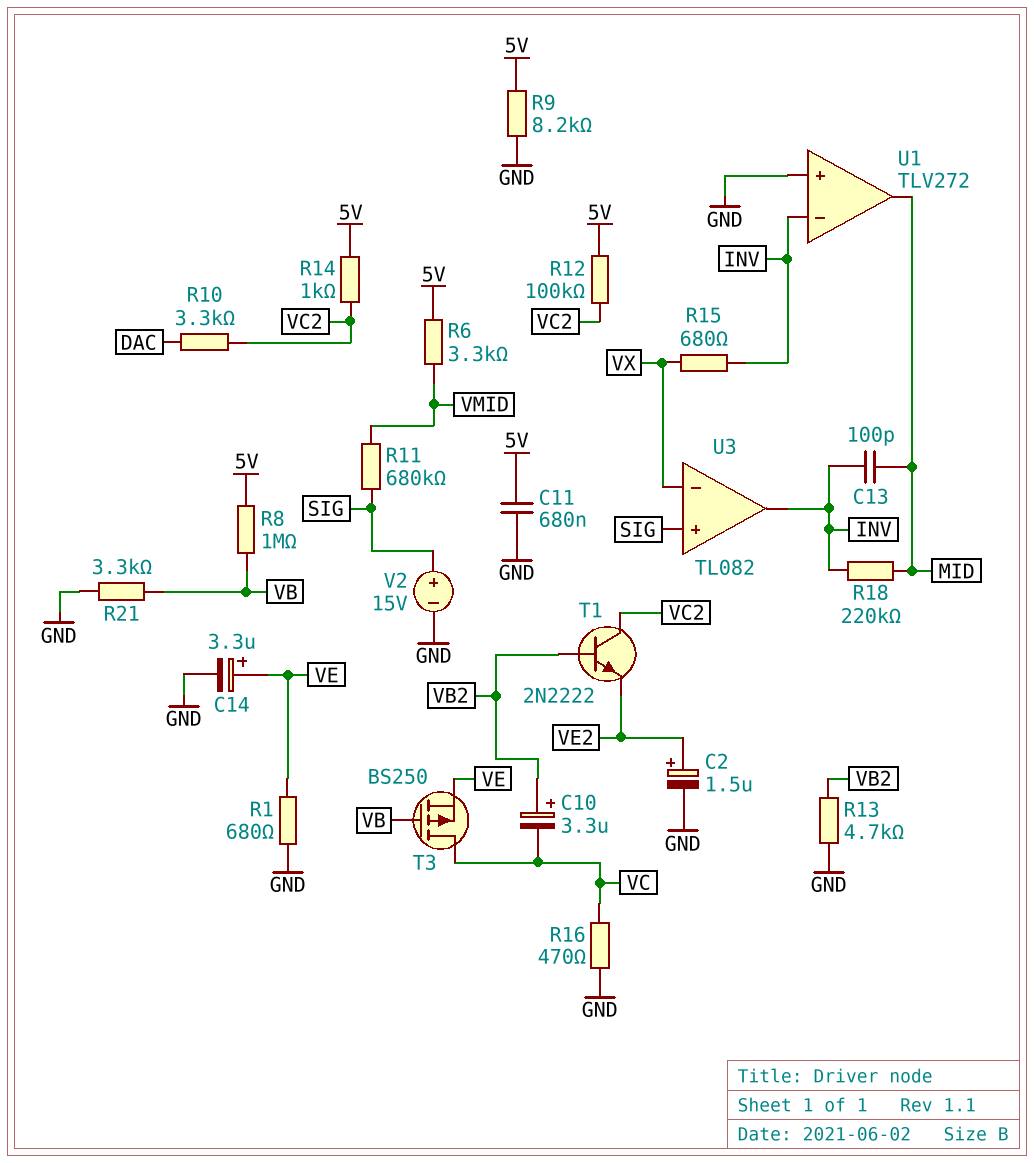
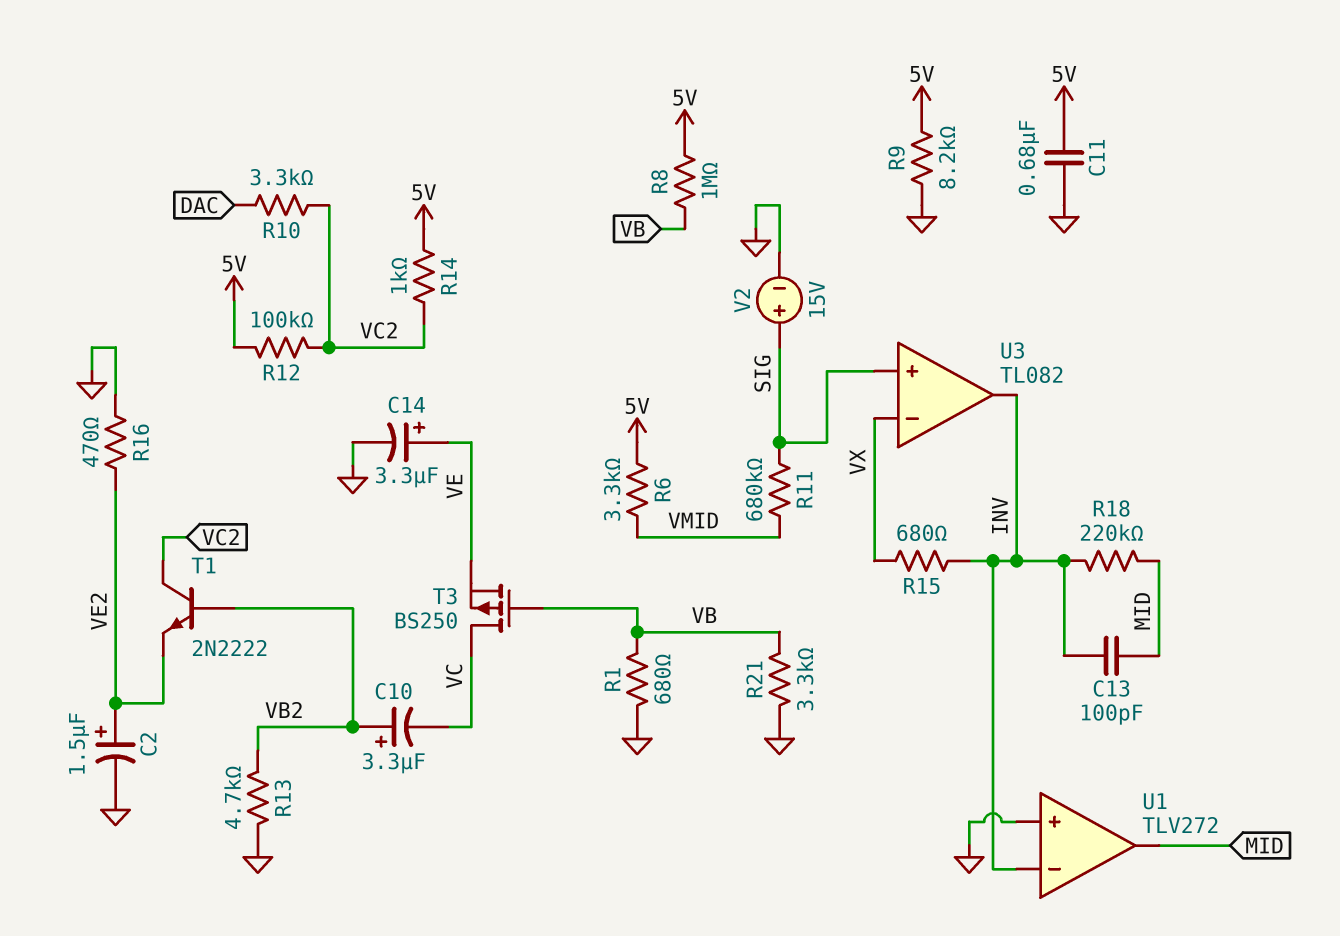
R1: 680 (GND, VE) -> 680 (GND, VB)
R16: 470 (GND, VC) -> 470 (GND, VE2)

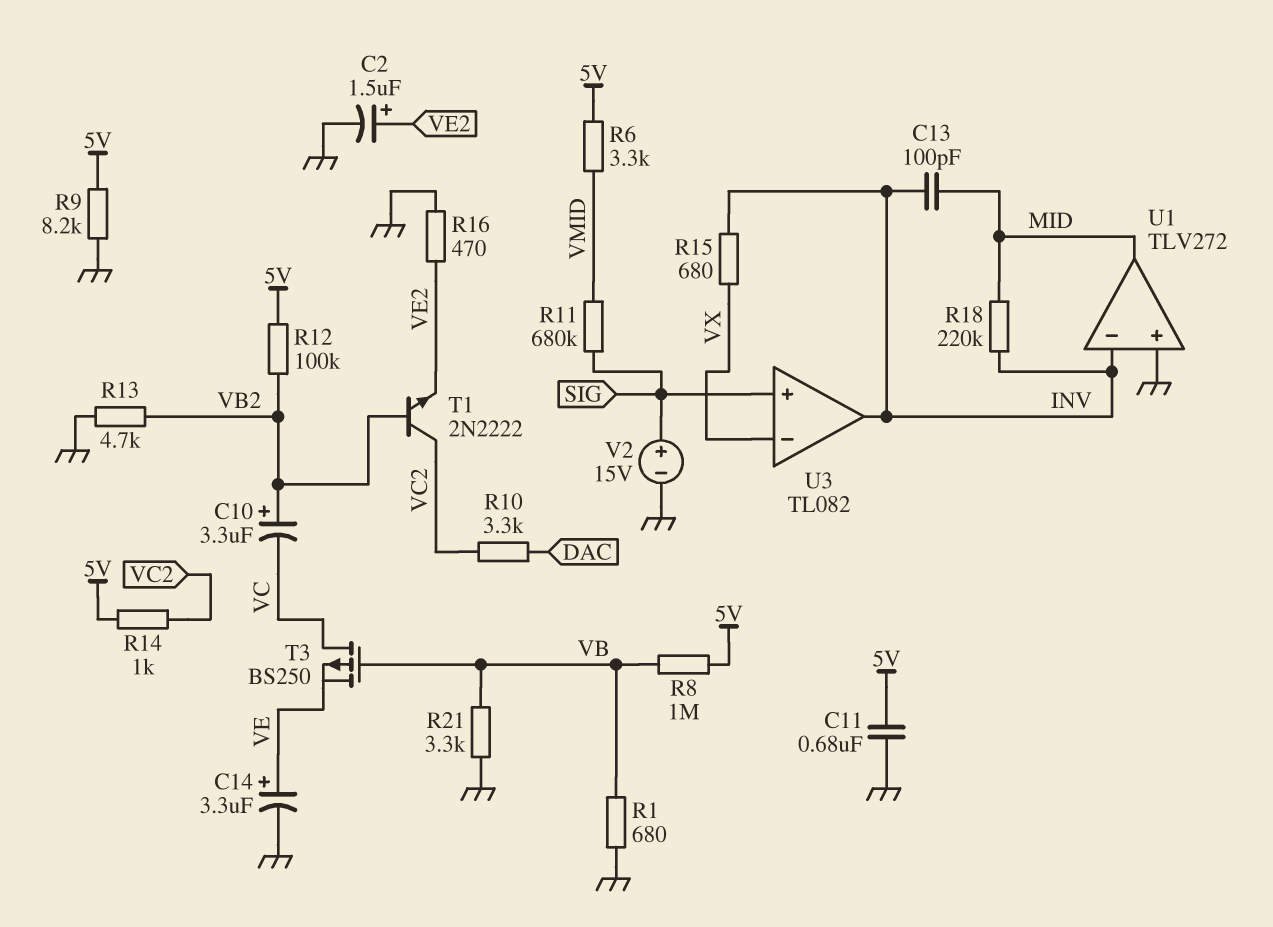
R12: 100k (5V, VC2) -> 100k (5V, VB2)

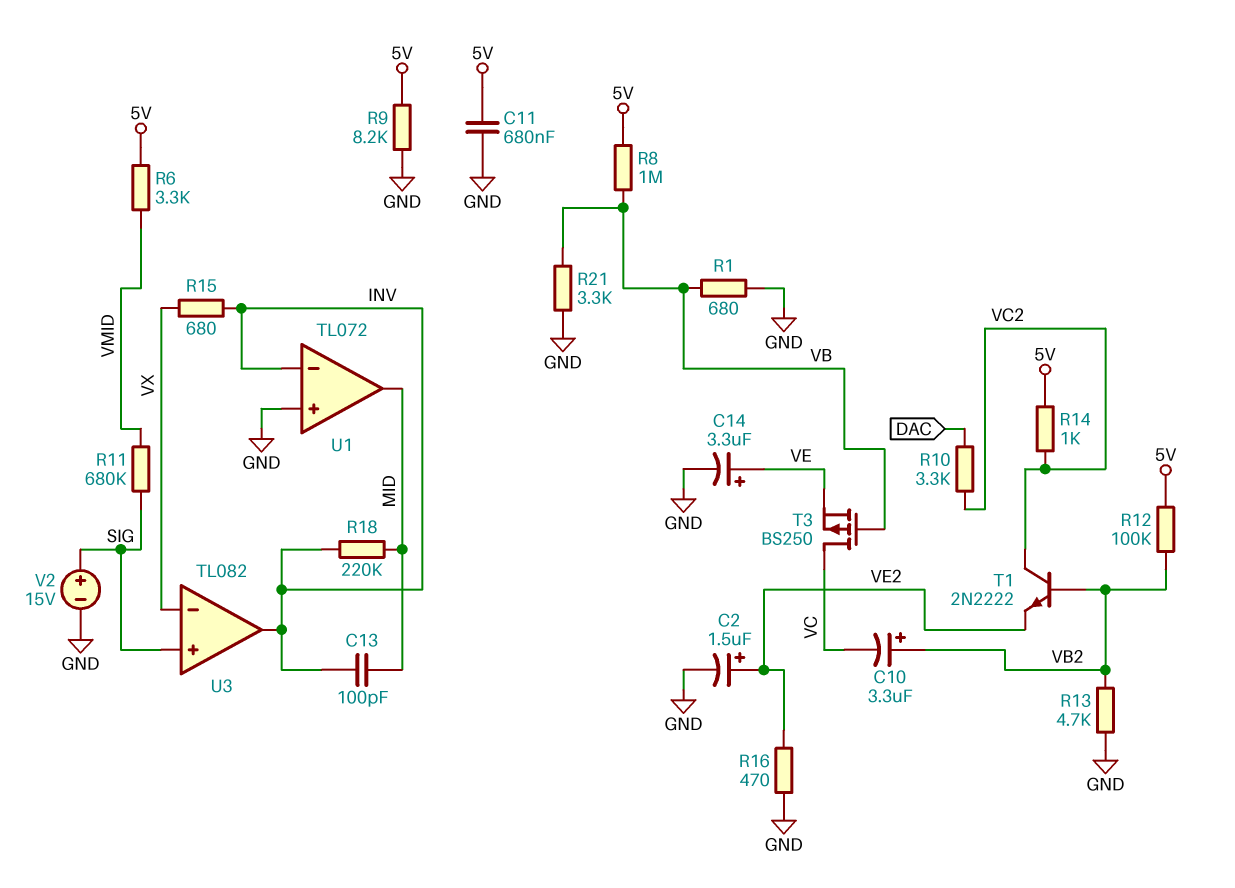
U1: TLV272 -> TL072

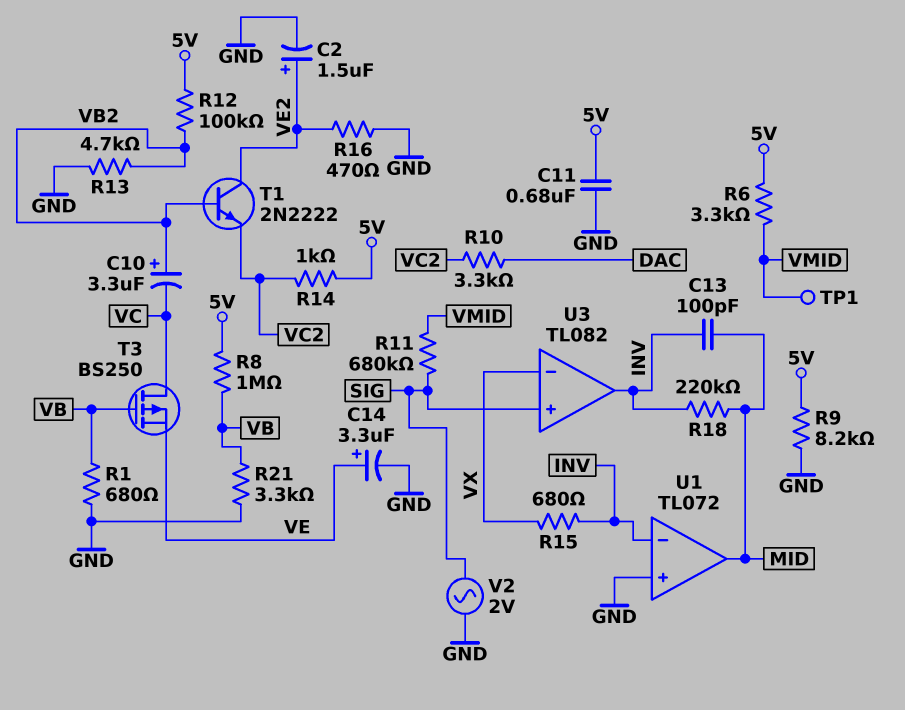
T1: NPN 2N2222 (B VB2, C VC2, E VE2) -> NPN 2N2222 (B VB2, C VE2, E VC2)
TP1: none -> test point (VMID)
V2: 15V (plus SIG, minus GND) -> AC 2V (GND, SIG)

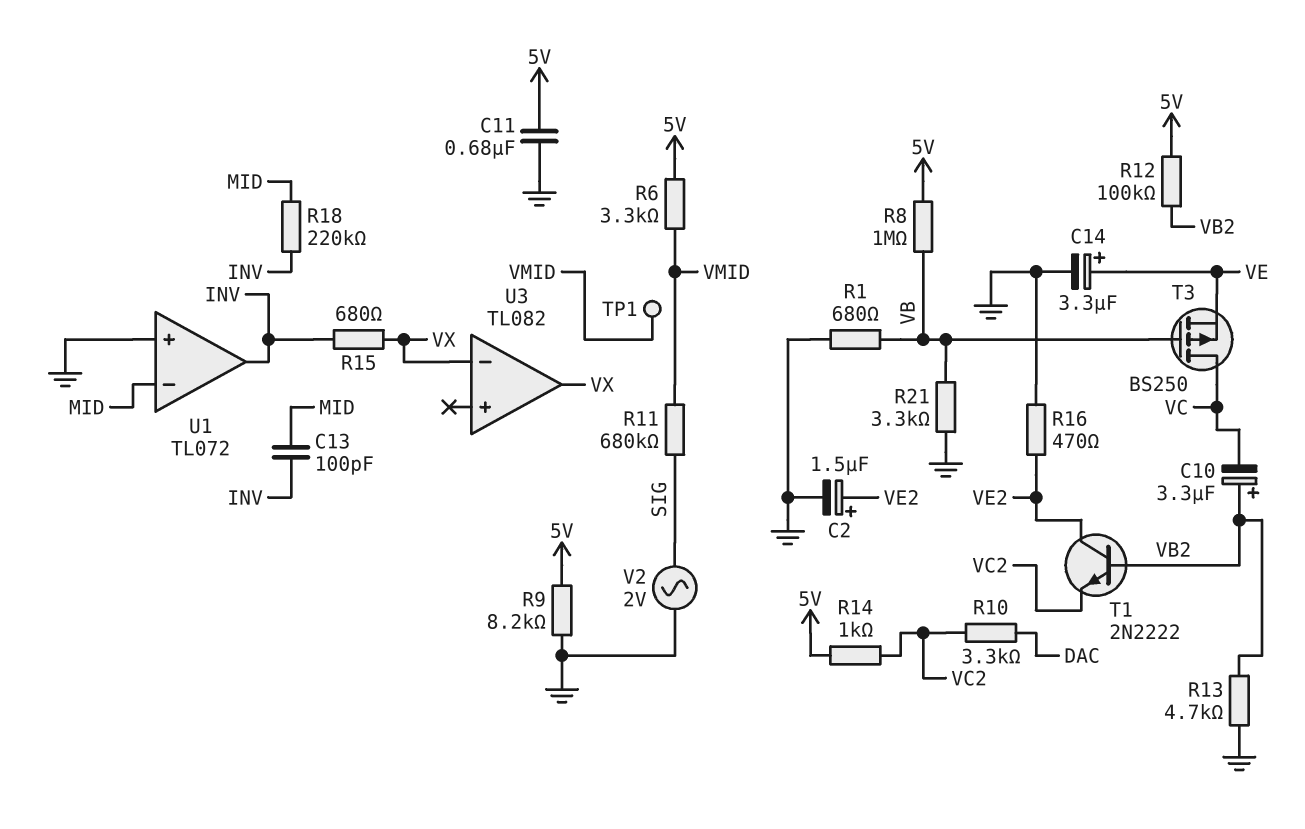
U1 pin in-: INV -> MID
U1 pin out: MID -> INV
U3 pin in+: SIG -> none
U3 pin out: INV -> VX

